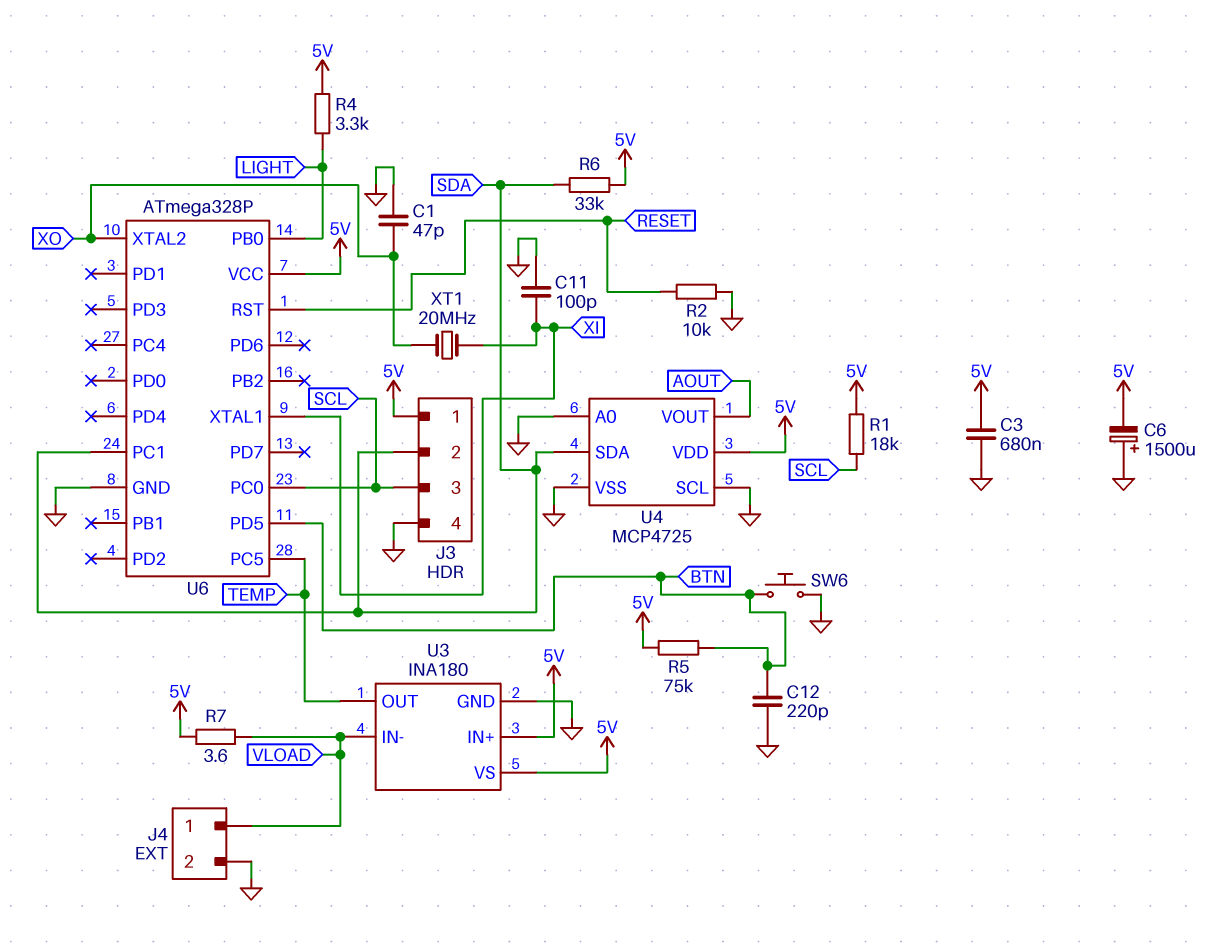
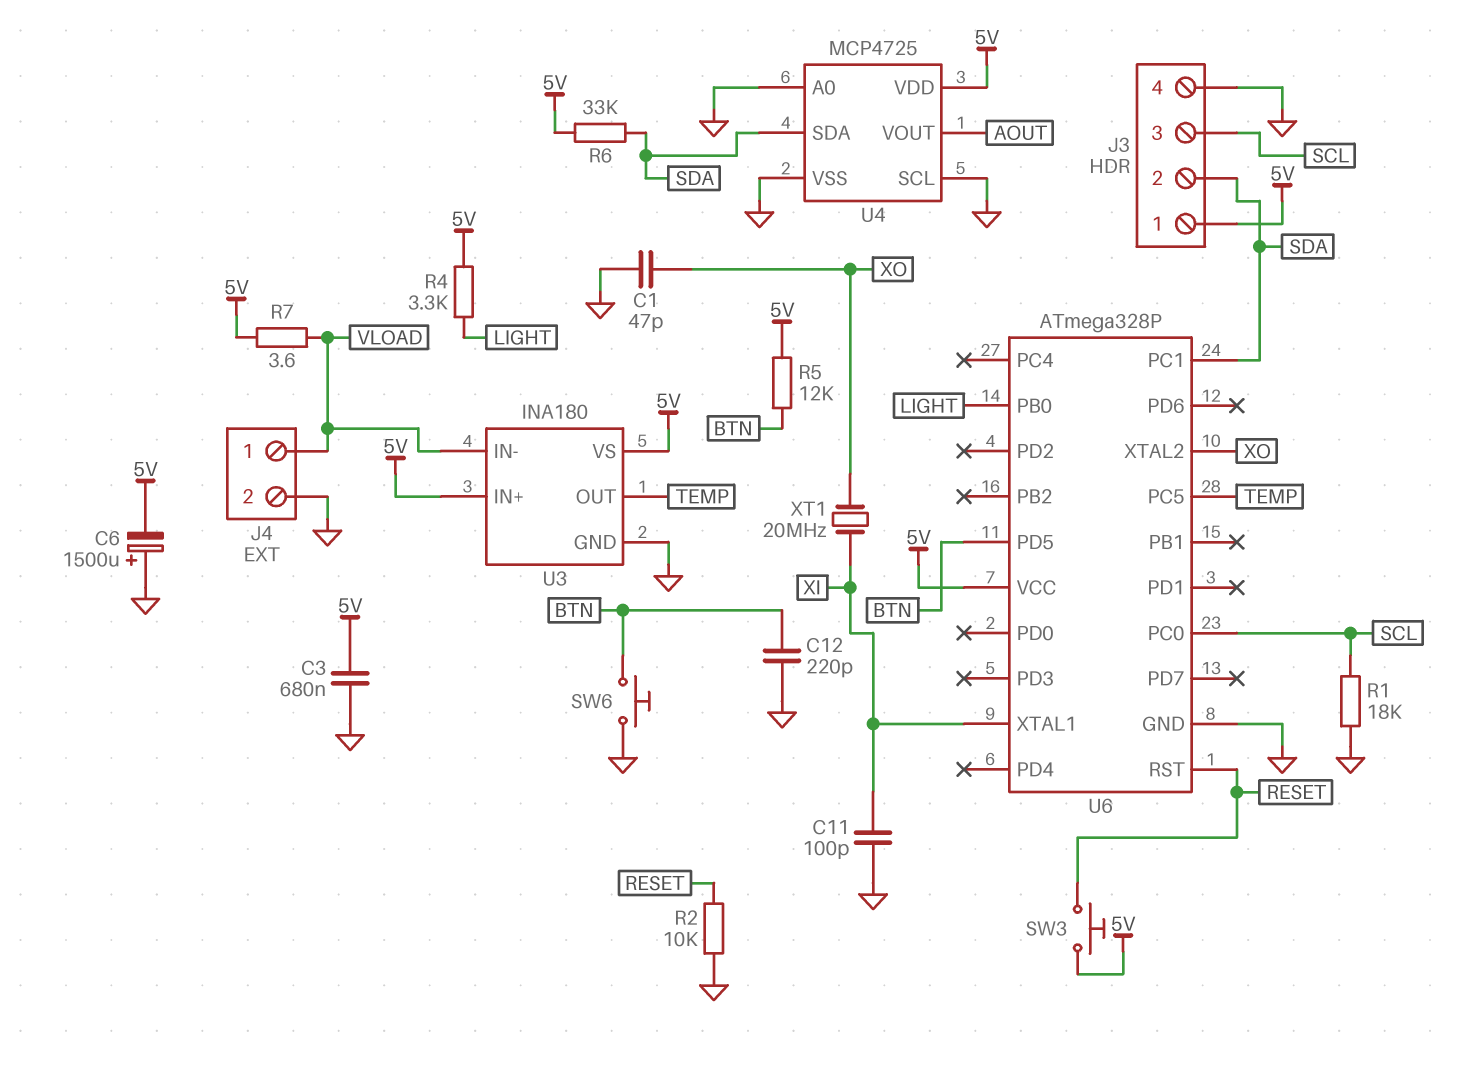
R1: 18k (5V, SCL) -> 18k (GND, SCL)
R5: 75k (5V, BTN) -> 12k (5V, BTN)
SW3: none -> button (5V, RESET)

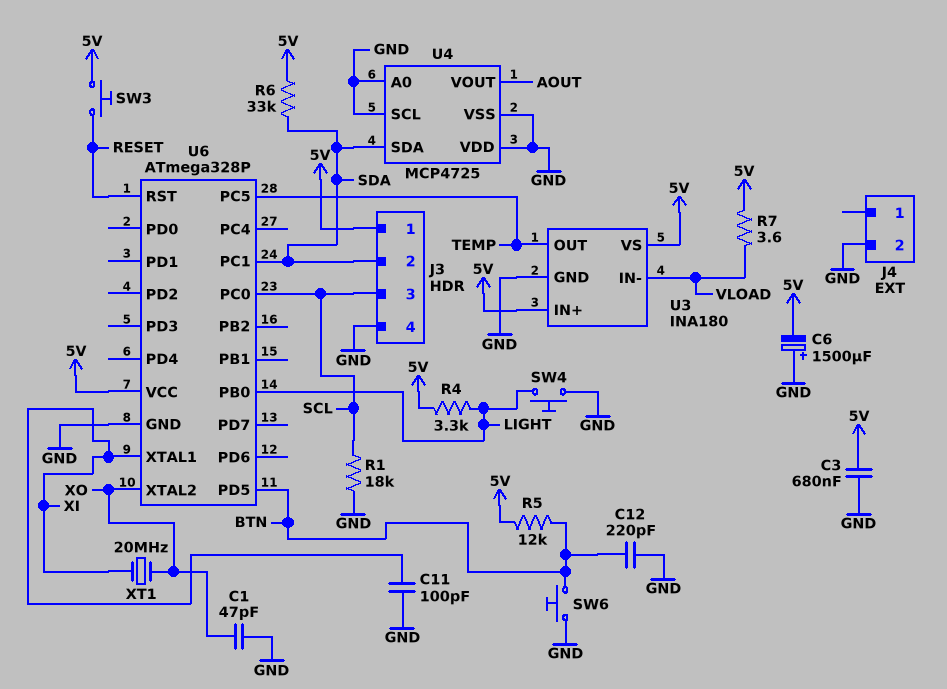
J4 pin 1: VLOAD -> none
R2: 10k (GND, RESET) -> none
SW4: none -> button (GND, LIGHT)
U4 pin VDD: 5V -> GND

